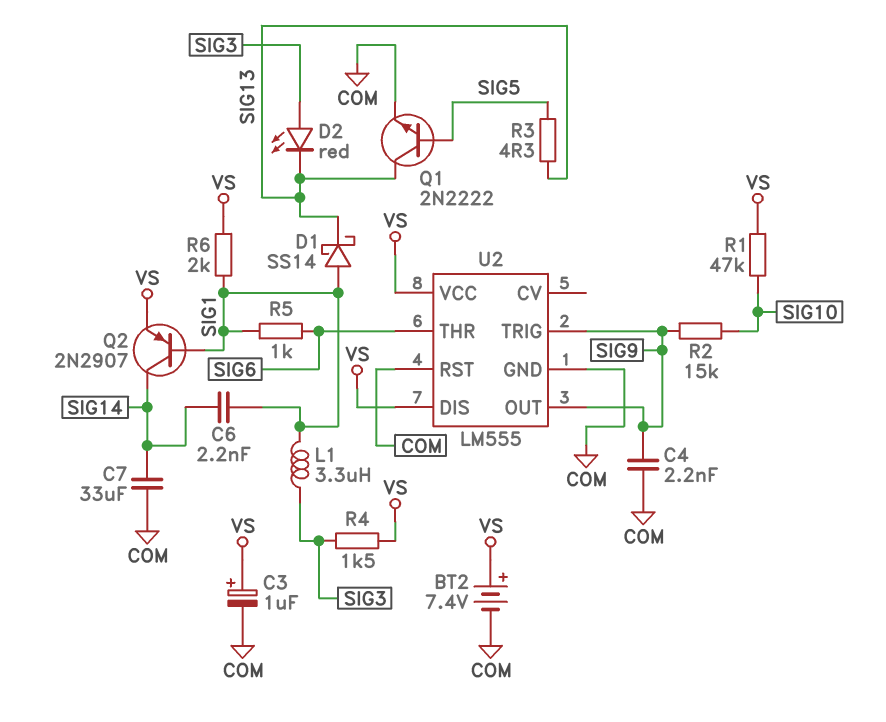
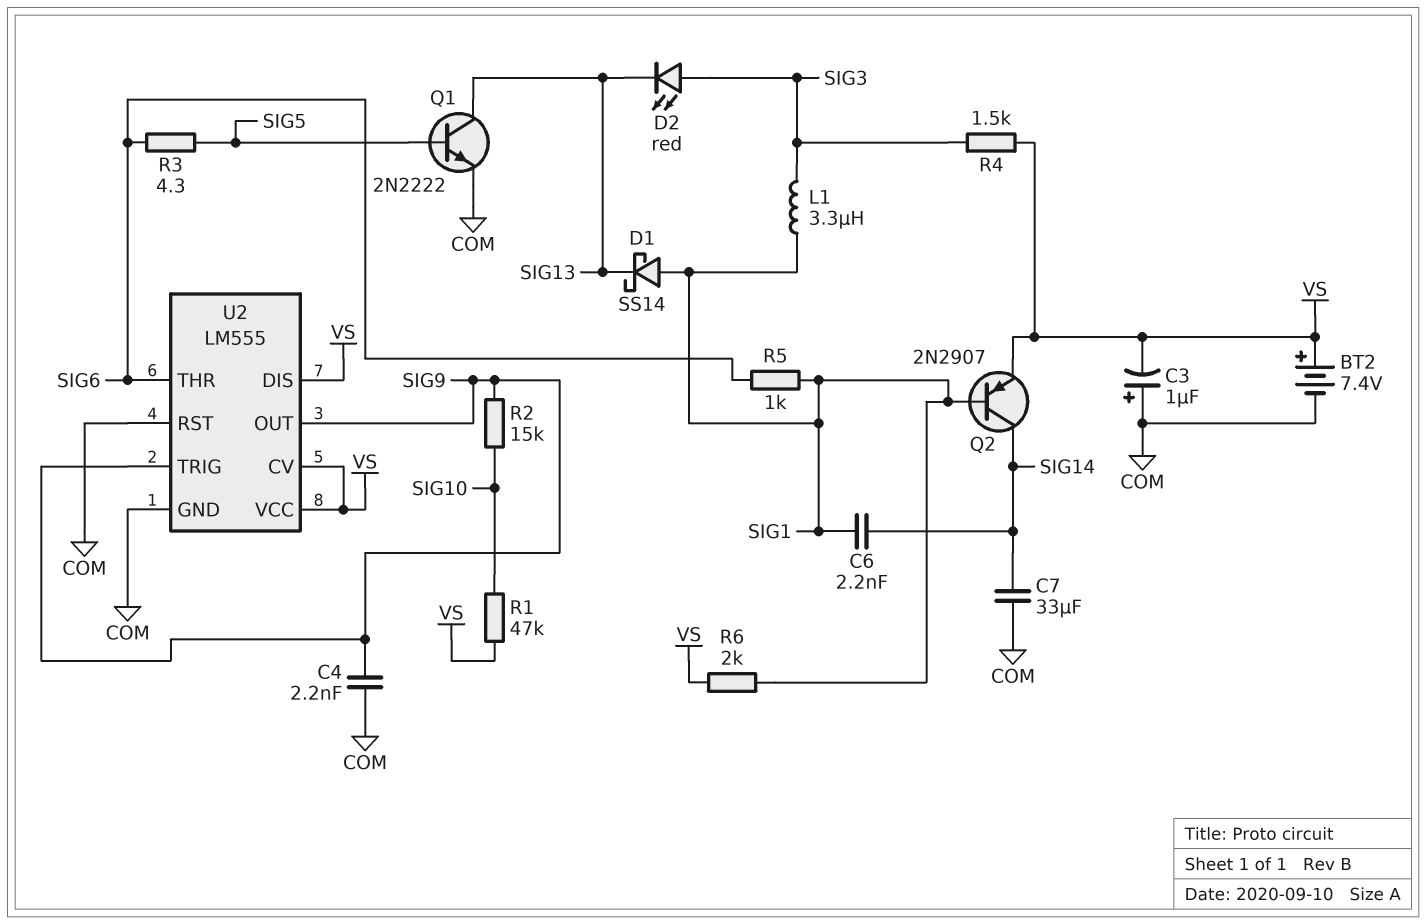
C3: 1uF (plus VS, minus COM) -> 1uF (plus COM, minus VS)
R3: 4.3 (SIG5, SIG13) -> 4.3 (SIG5, SIG6)
U2 pin CV: none -> VS

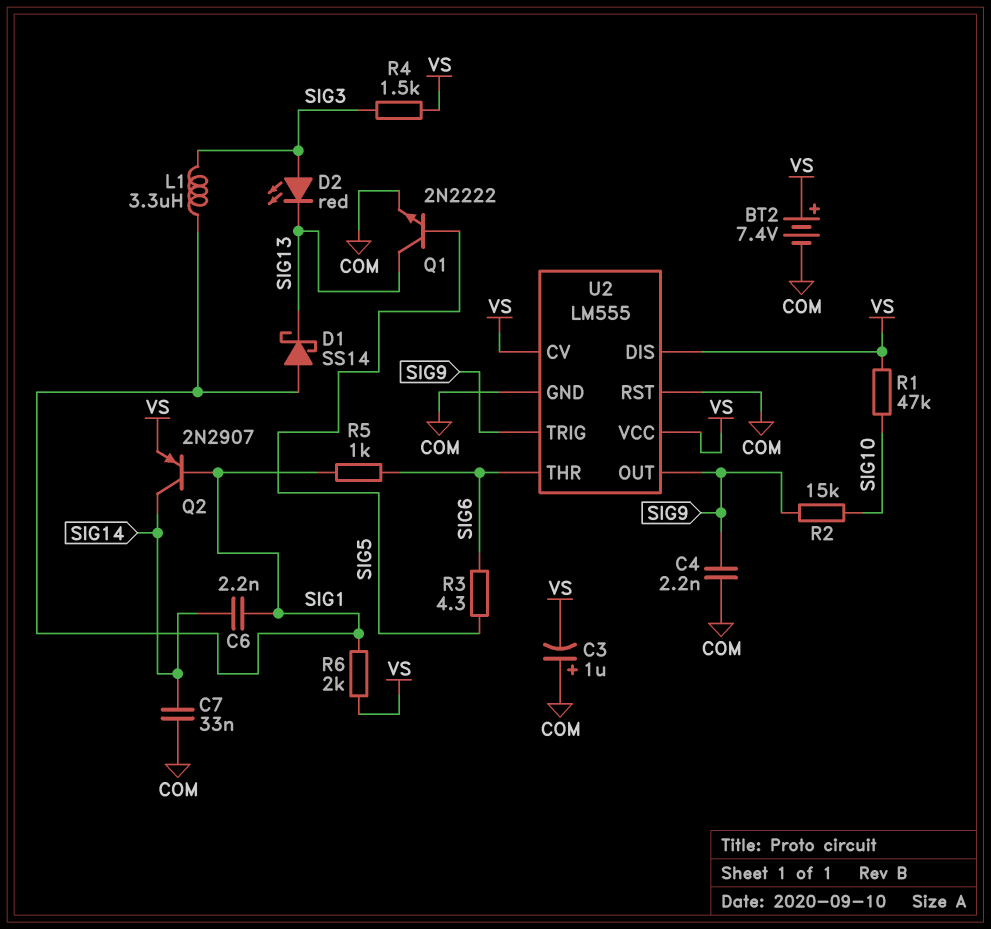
C7: 33uF (COM, SIG14) -> 33nF (COM, SIG14)

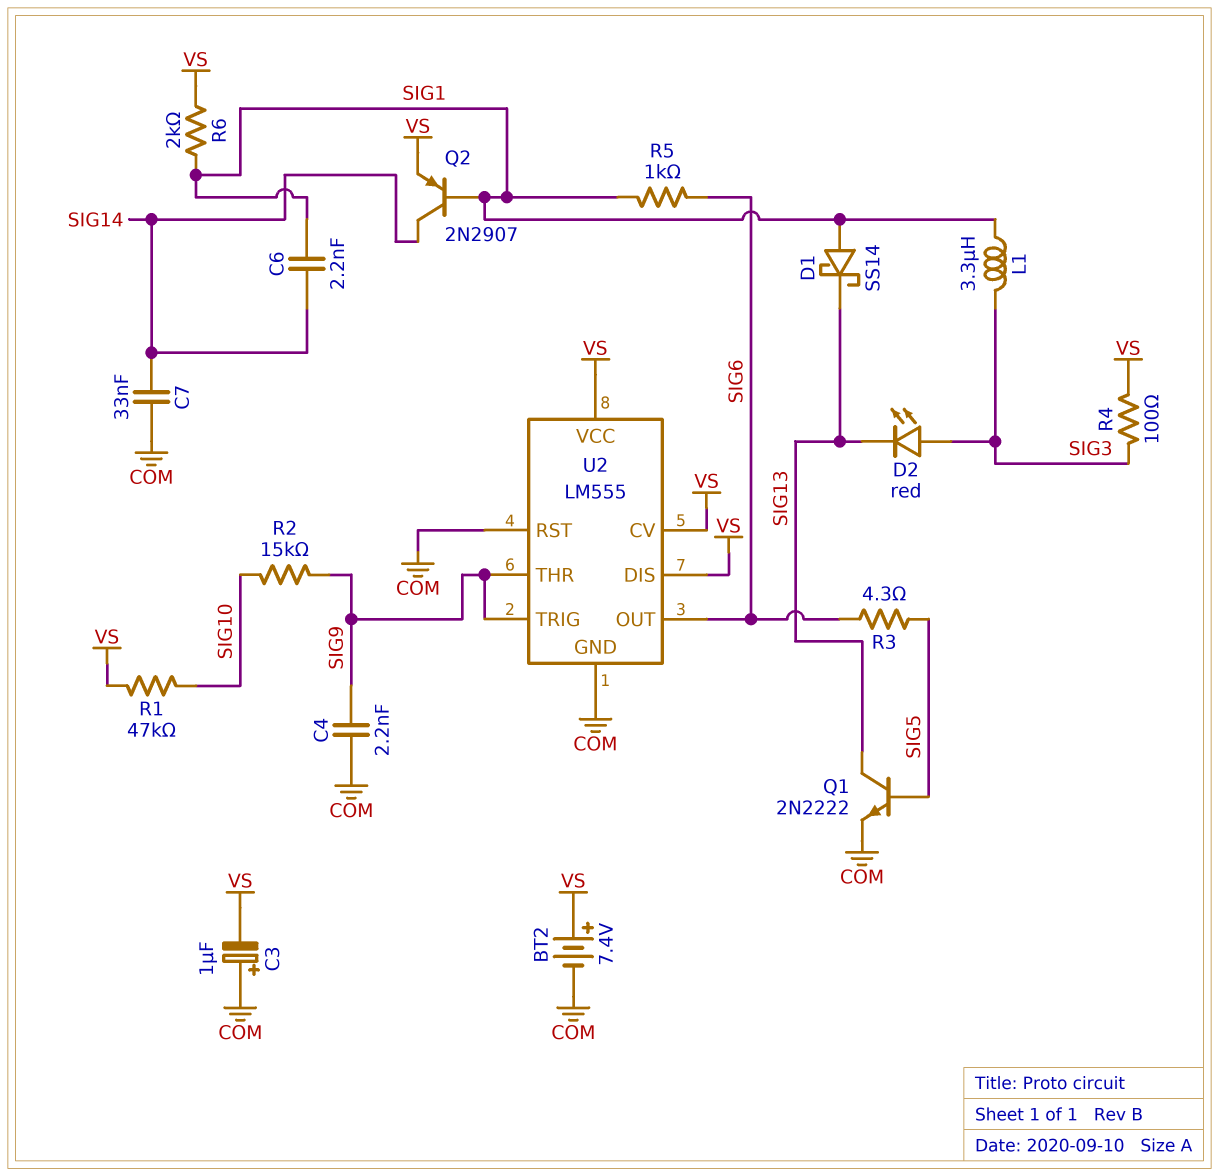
R4: 1.5k (SIG3, VS) -> 100 (SIG3, VS)
U2 pin OUT: SIG9 -> SIG6
U2 pin THR: SIG6 -> SIG9

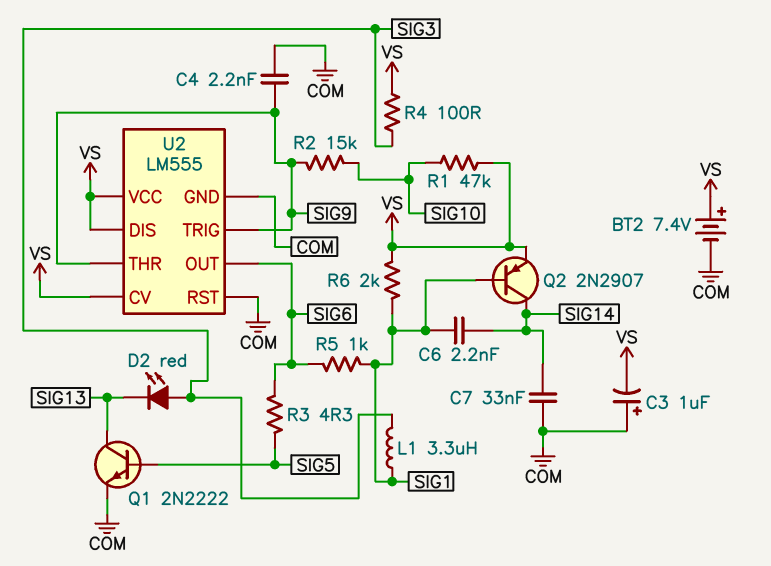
D1: schottky SS14 (A SIG1, K SIG13) -> none

